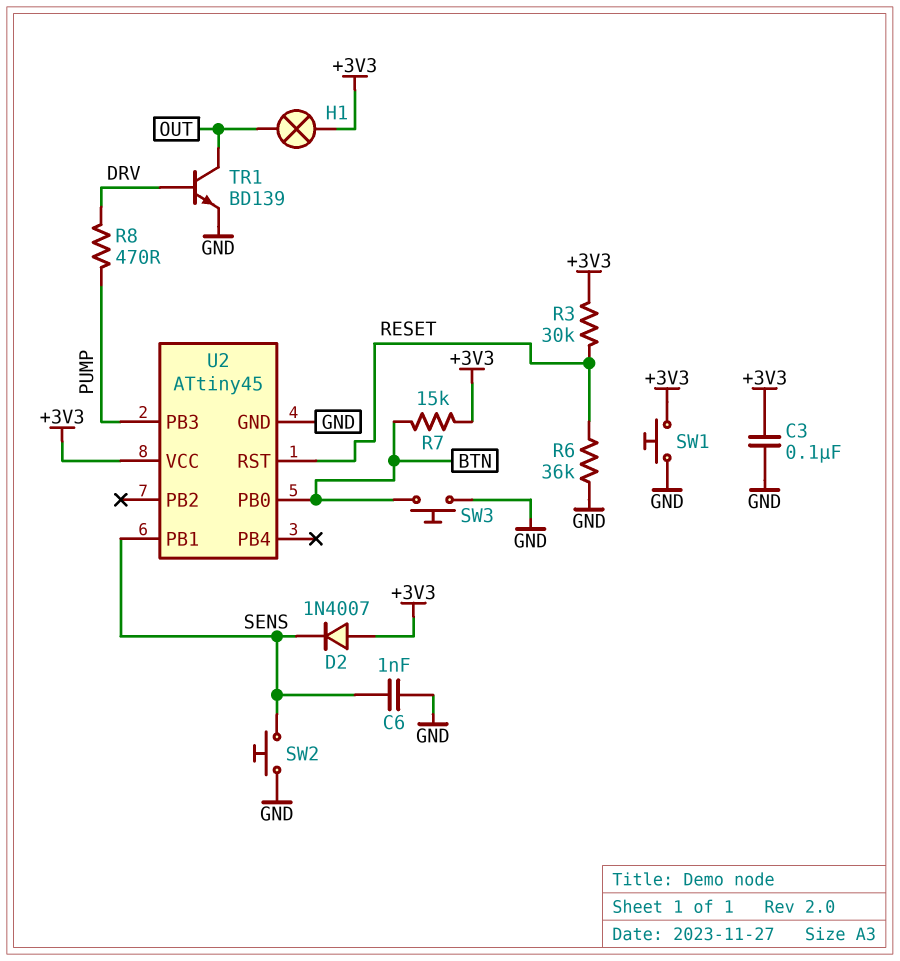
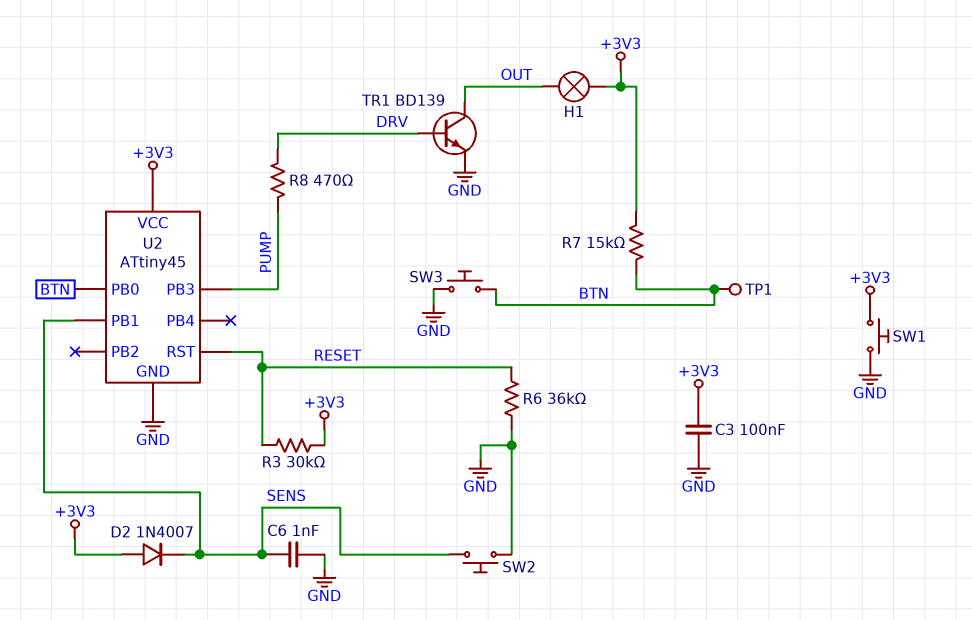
TP1: none -> test point (BTN)

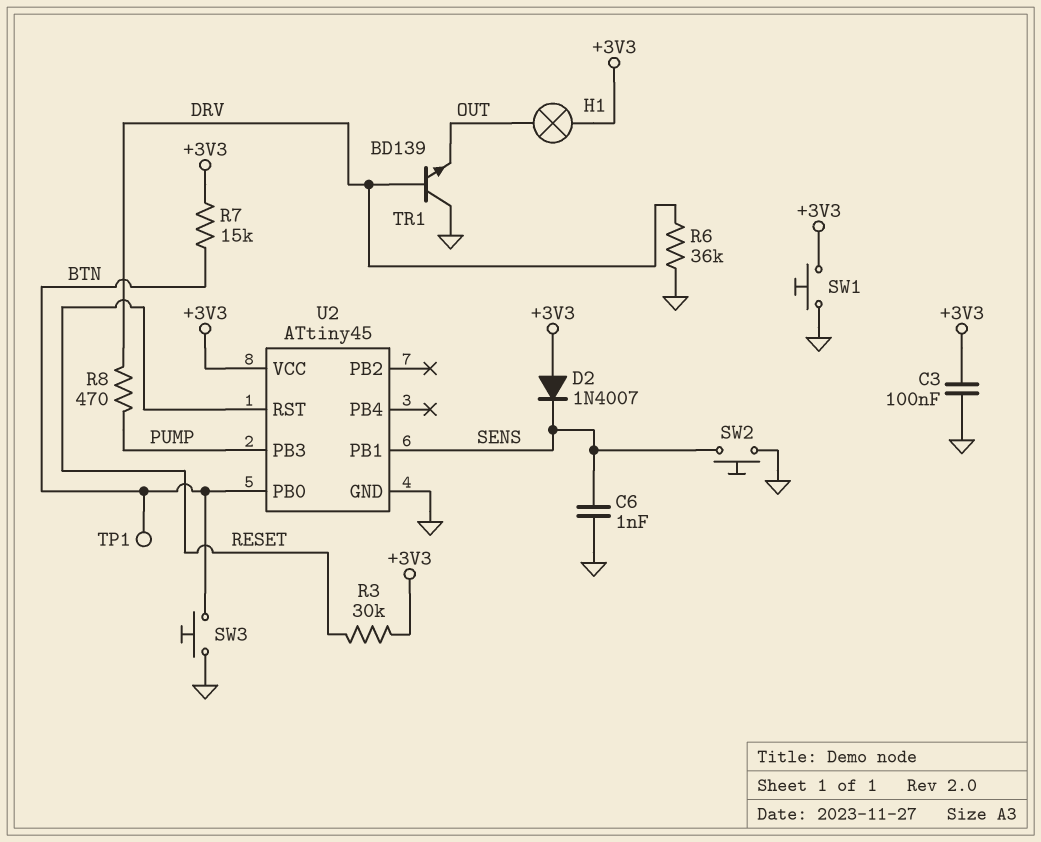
R6: 36k (GND, RESET) -> 36k (DRV, GND)
TR1: NPN BD139 (B DRV, C OUT, E GND) -> NPN BD139 (B DRV, C GND, E OUT)

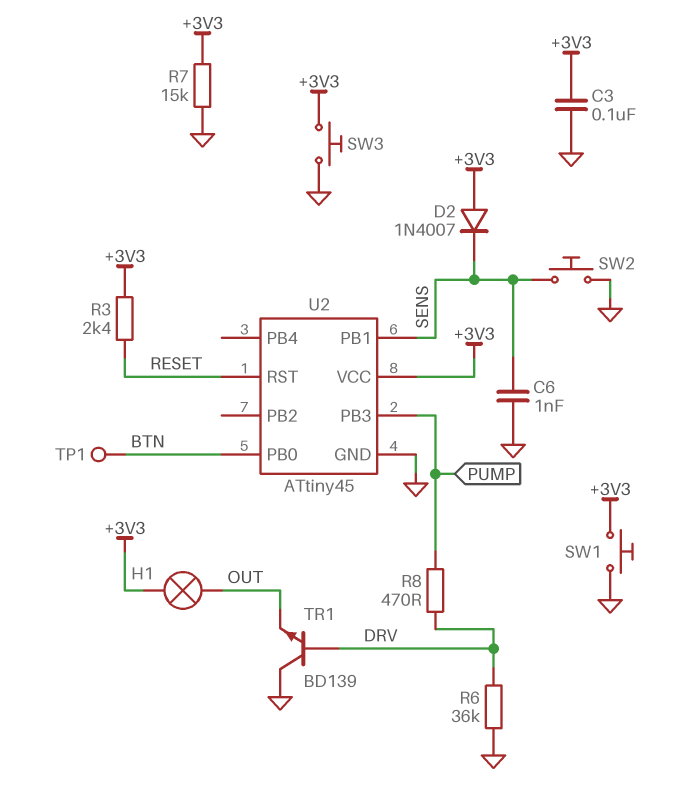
R3: 30k (+3V3, RESET) -> 2.4k (+3V3, RESET)
R7: 15k (+3V3, BTN) -> 15k (+3V3, GND)
SW3: button (BTN, GND) -> button (+3V3, GND)

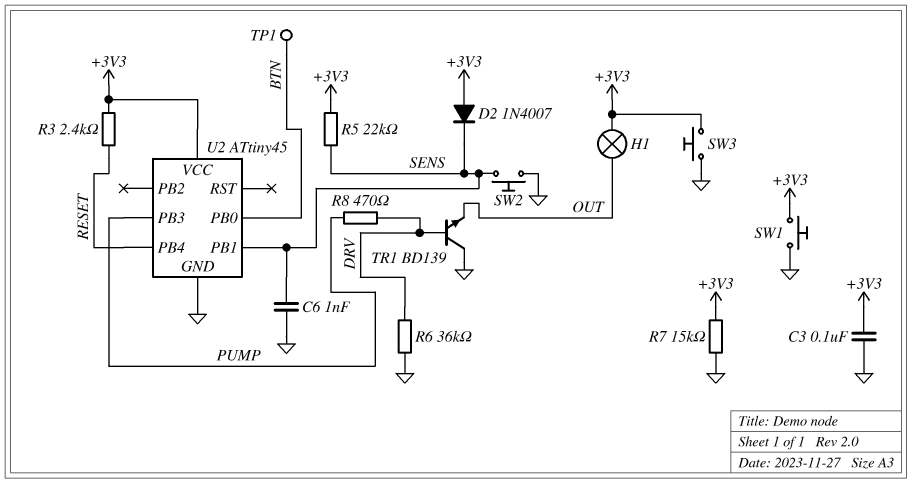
R5: none -> 22k (+3V3, SENS)
U2 pin PB4: none -> RESET
U2 pin RST: RESET -> none

